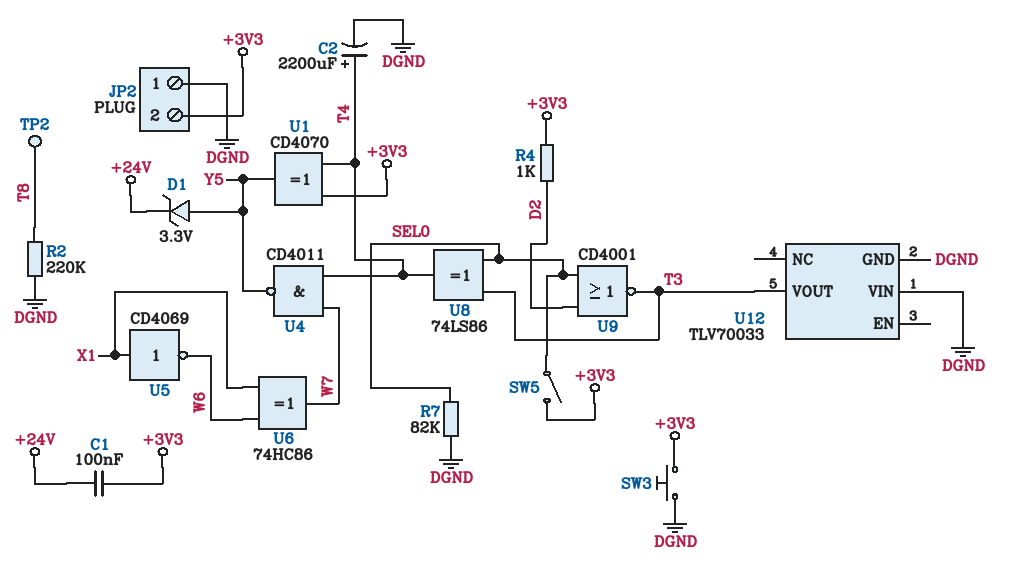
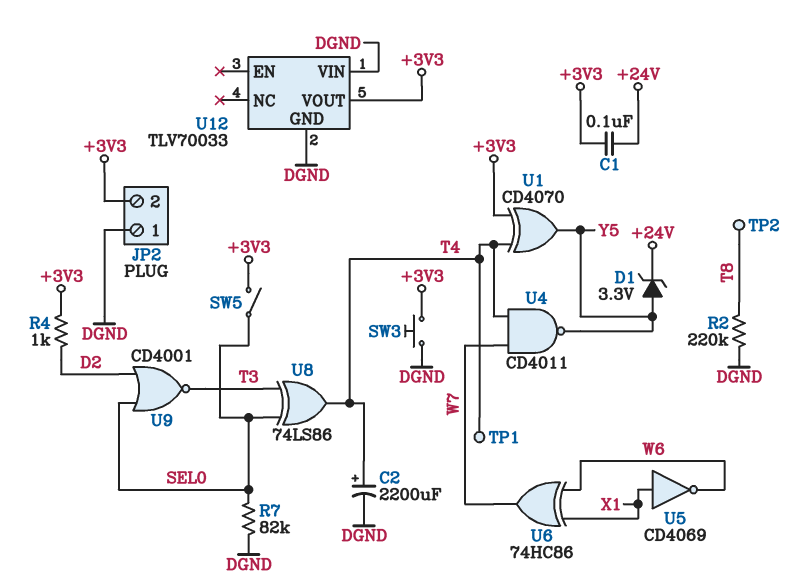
TP1: none -> test point (T4)
U12 pin VOUT: T3 -> +3V3

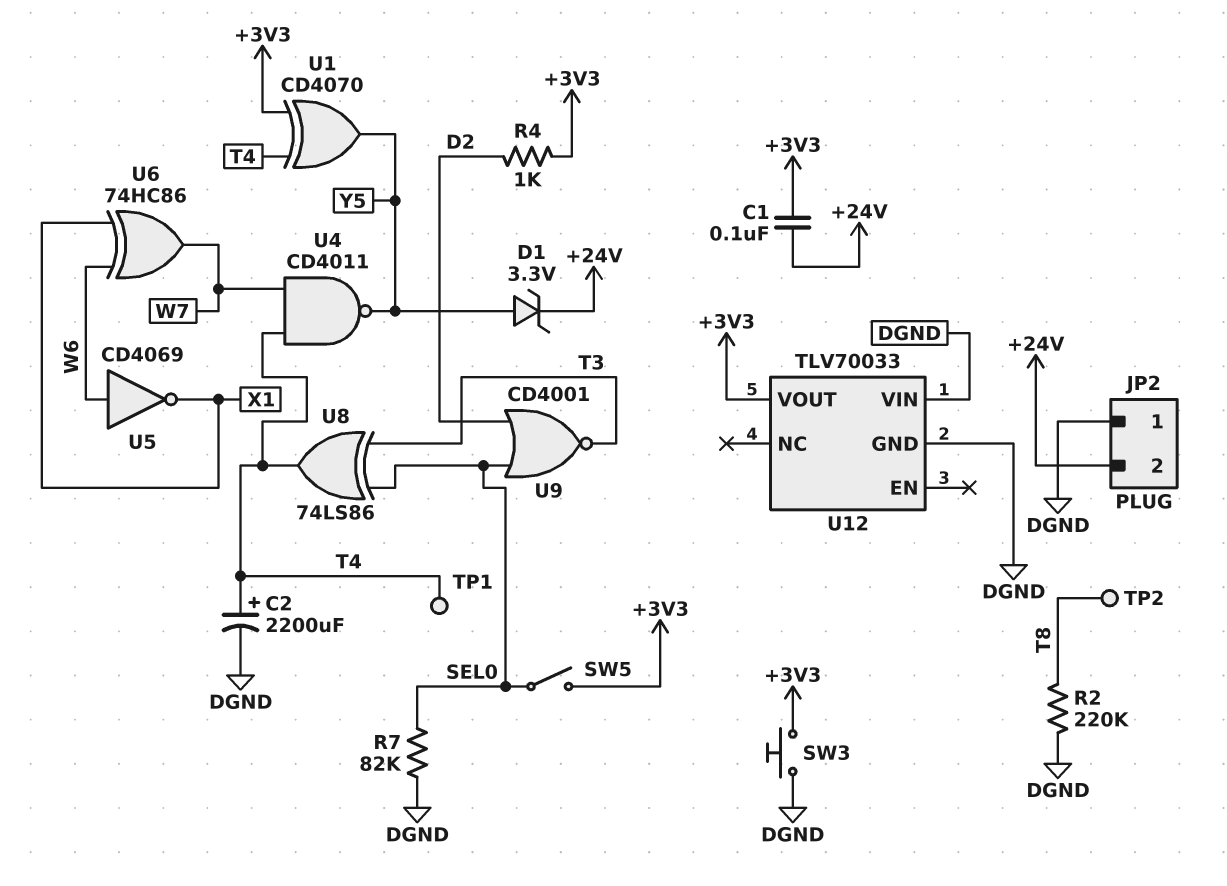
JP2 pin 2: +3V3 -> +24V
U5: NOT CD4069 (in X1, out W6) -> NOT CD4069 (in W6, out X1)

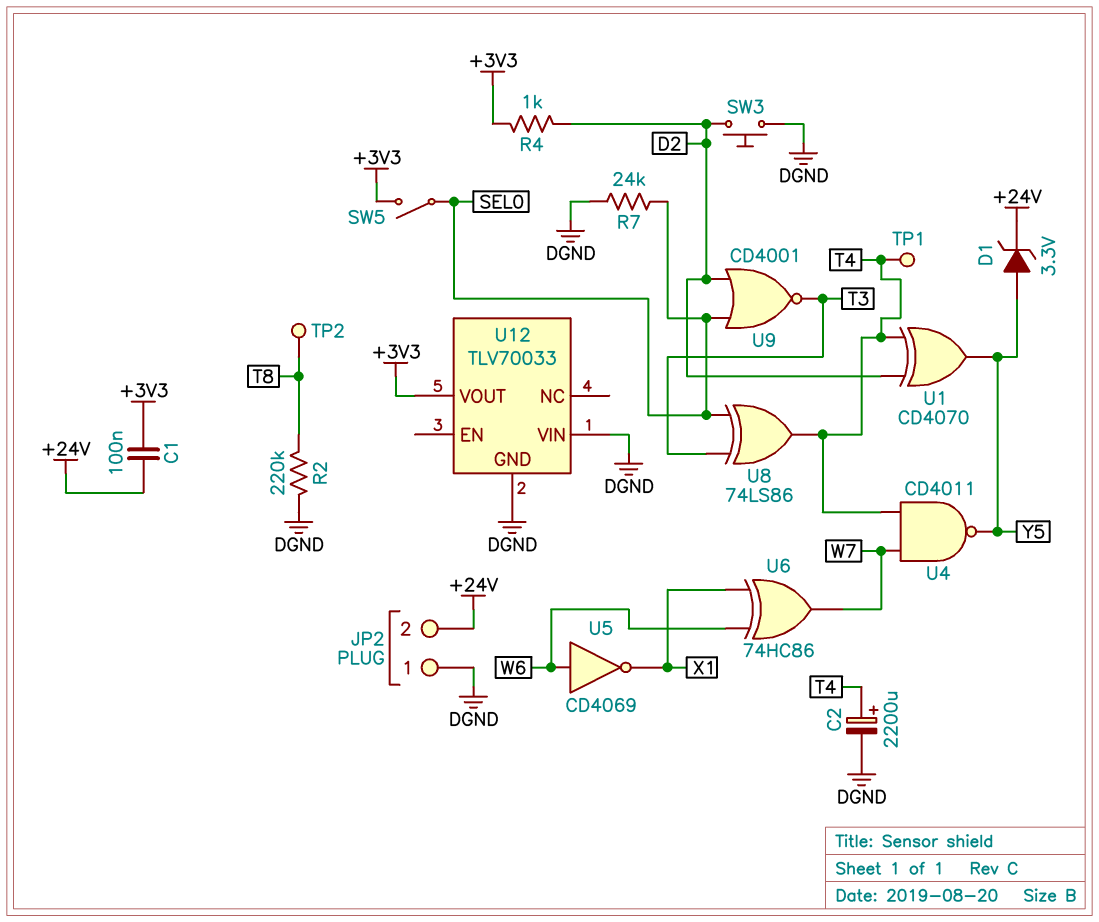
R7: 82k (DGND, SEL0) -> 24k (DGND, SEL0)
SW3: button (+3V3, DGND) -> button (D2, DGND)
U1: XOR CD4070 (in +3V3, in T4, out Y5) -> XOR CD4070 (in D2, in T4, out Y5)

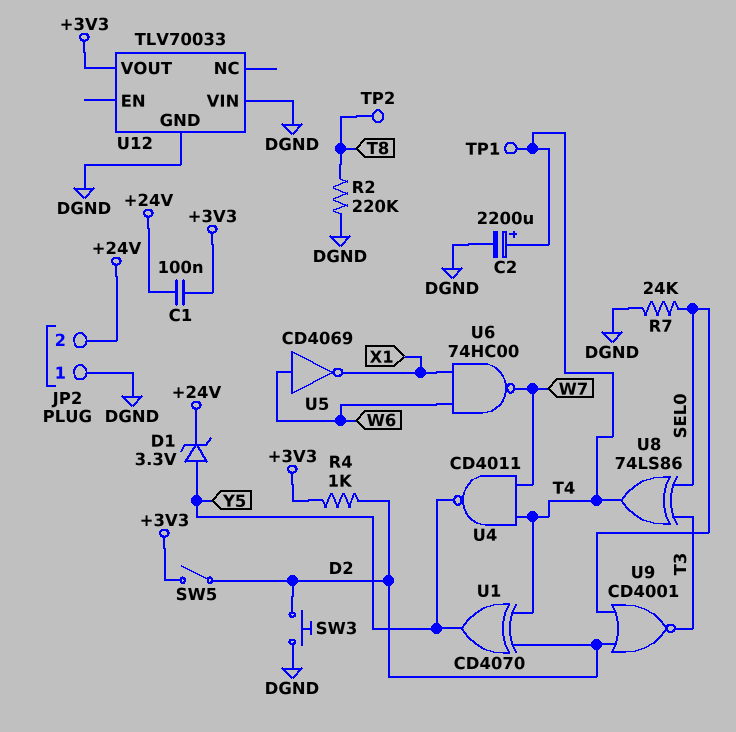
SW5: switch (+3V3, SEL0) -> switch (+3V3, D2)
U6: XOR 74HC86 (in W6, in X1, out W7) -> NAND 74HC00 (in W6, in X1, out W7)

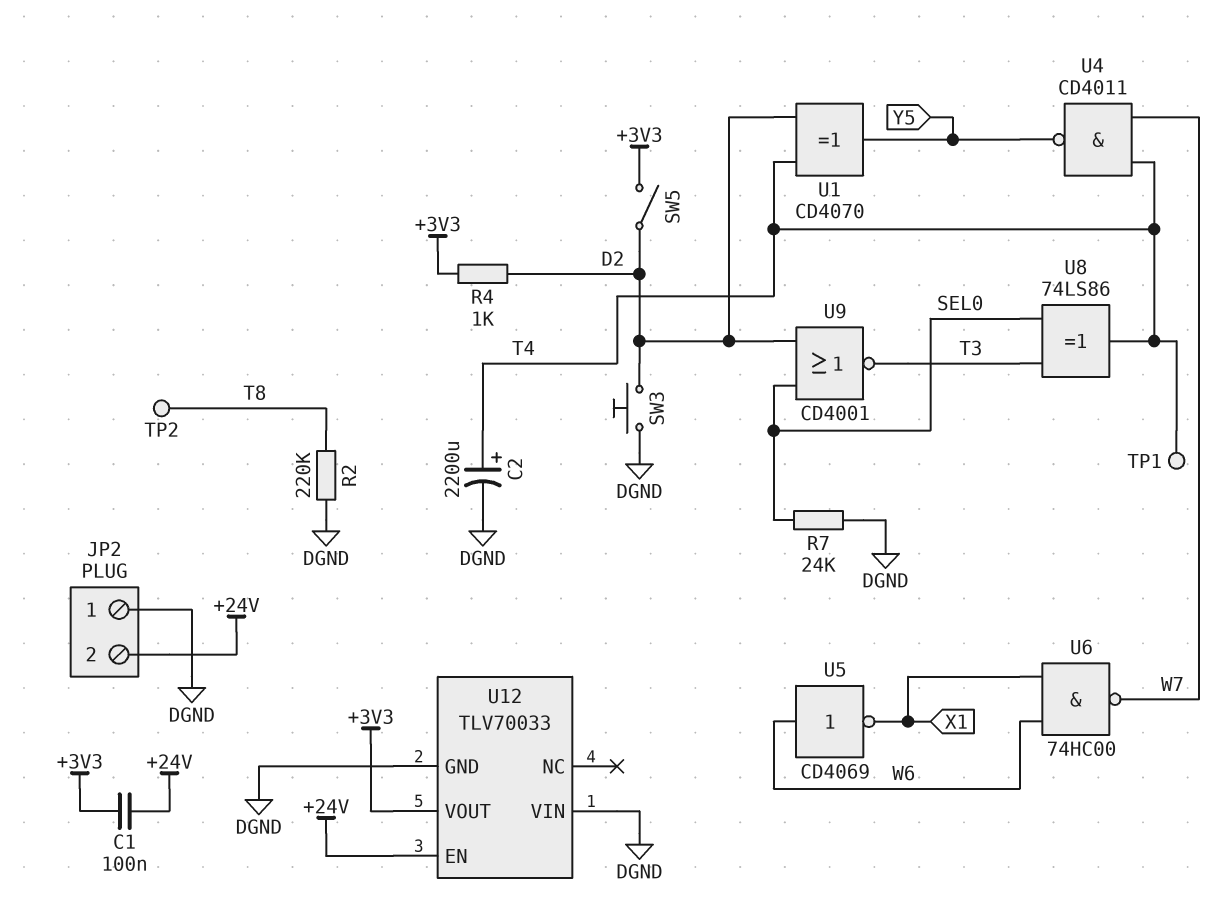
D1: zener 3.3V (A Y5, K +24V) -> none
U12 pin EN: none -> +24V

